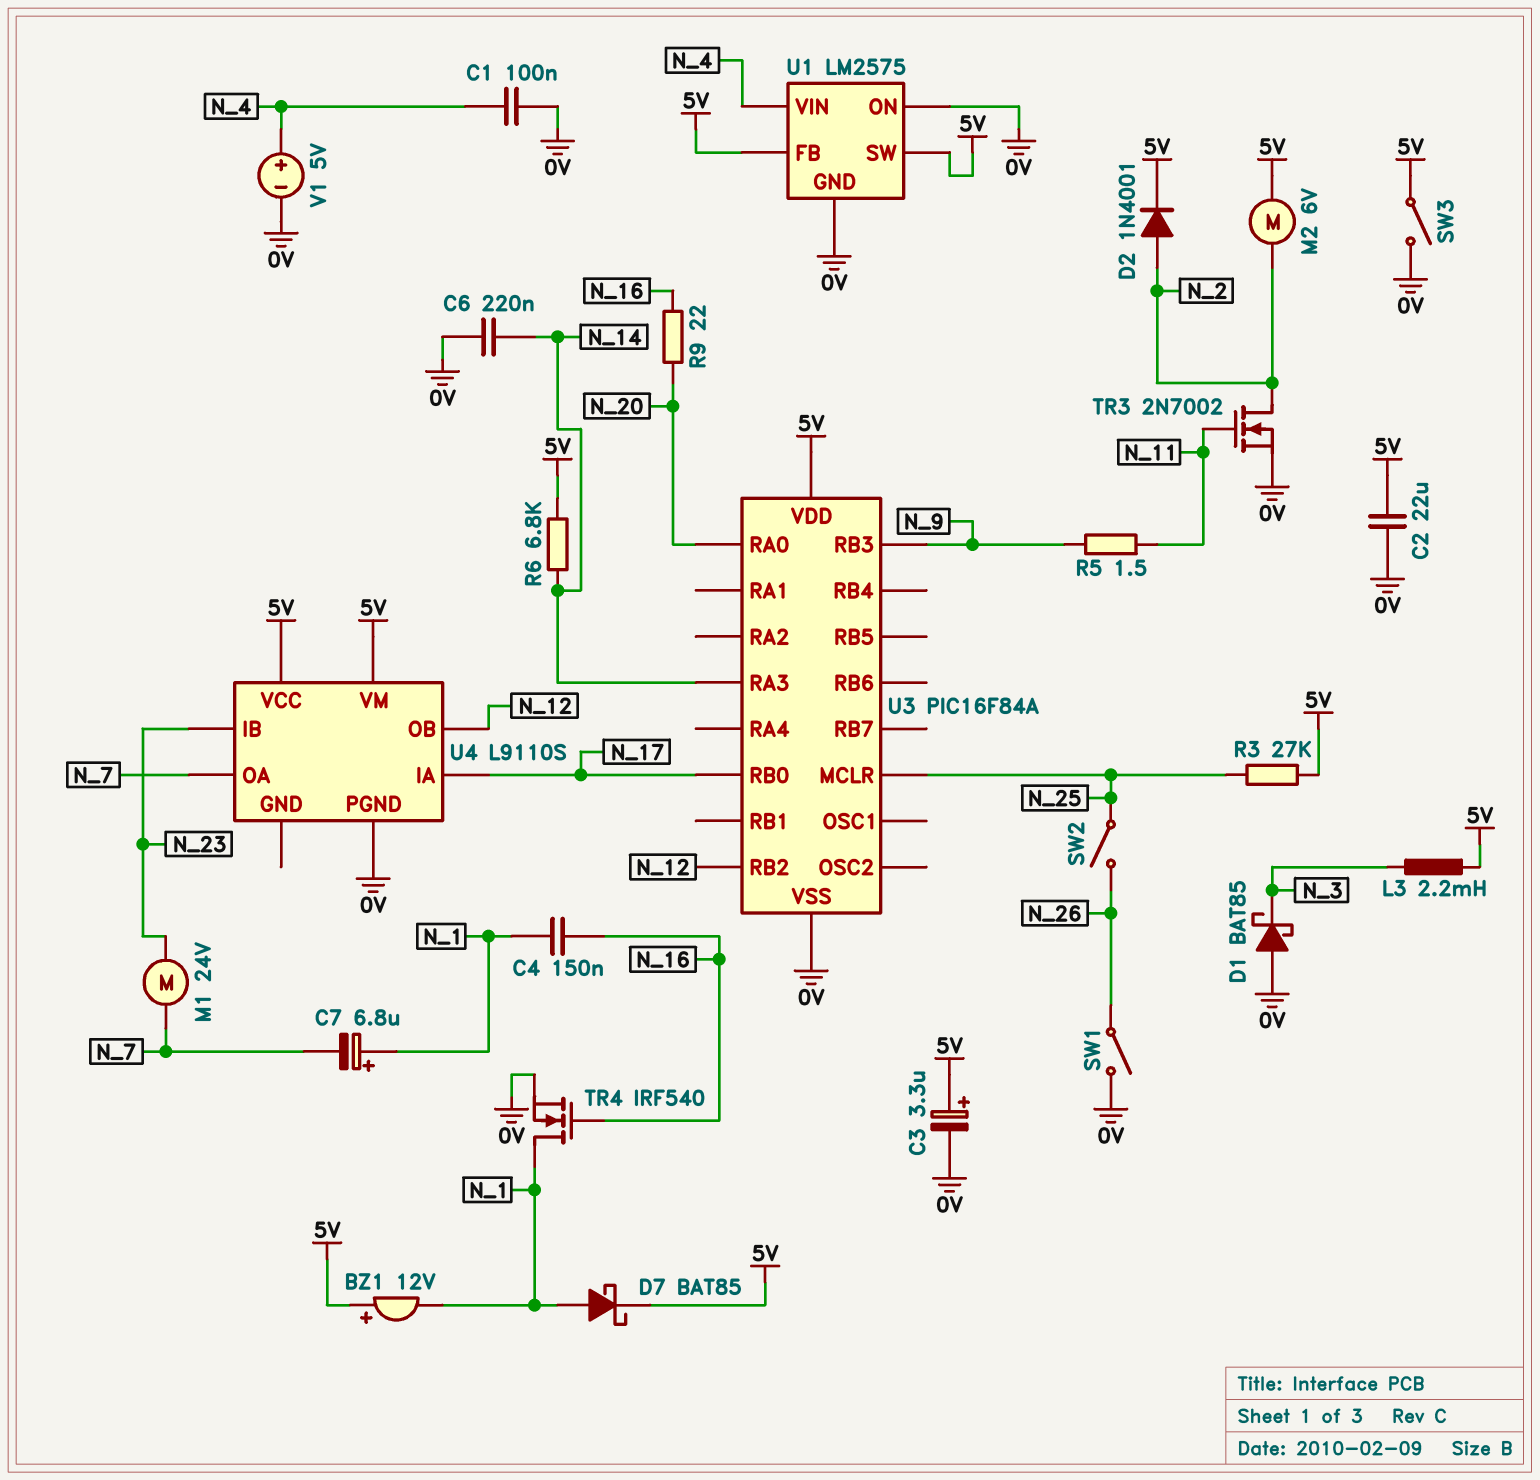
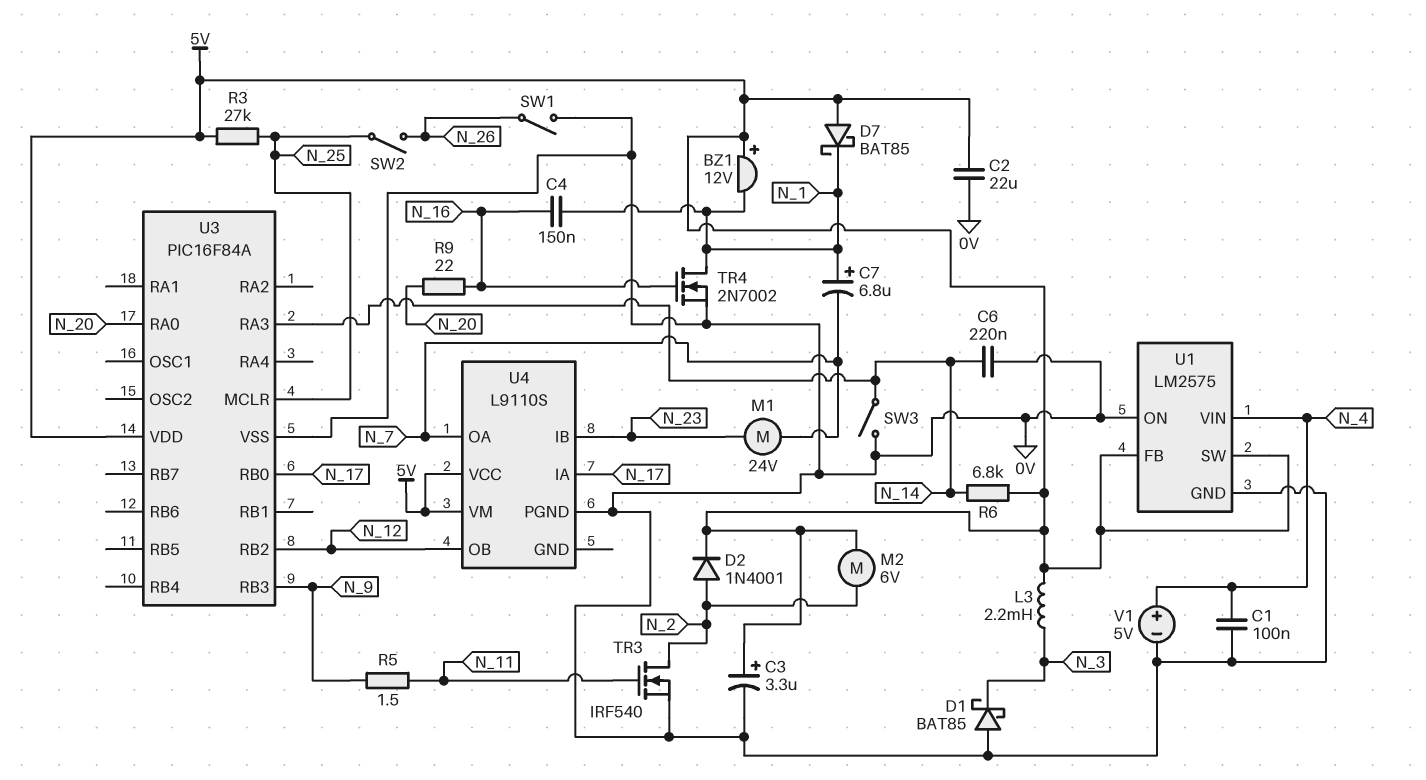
D7: schottky BAT85 (A N_1, K 5V) -> schottky BAT85 (A 5V, K N_1)
SW3: switch (0V, 5V) -> switch (0V, N_14)
TR3: NMOS 2N7002 (G N_11, D N_2, S 0V) -> NMOS IRF540 (G N_11, D N_2, S 0V)
TR4: NMOS IRF540 (G N_16, D N_1, S 0V) -> NMOS 2N7002 (G N_16, D N_1, S 0V)

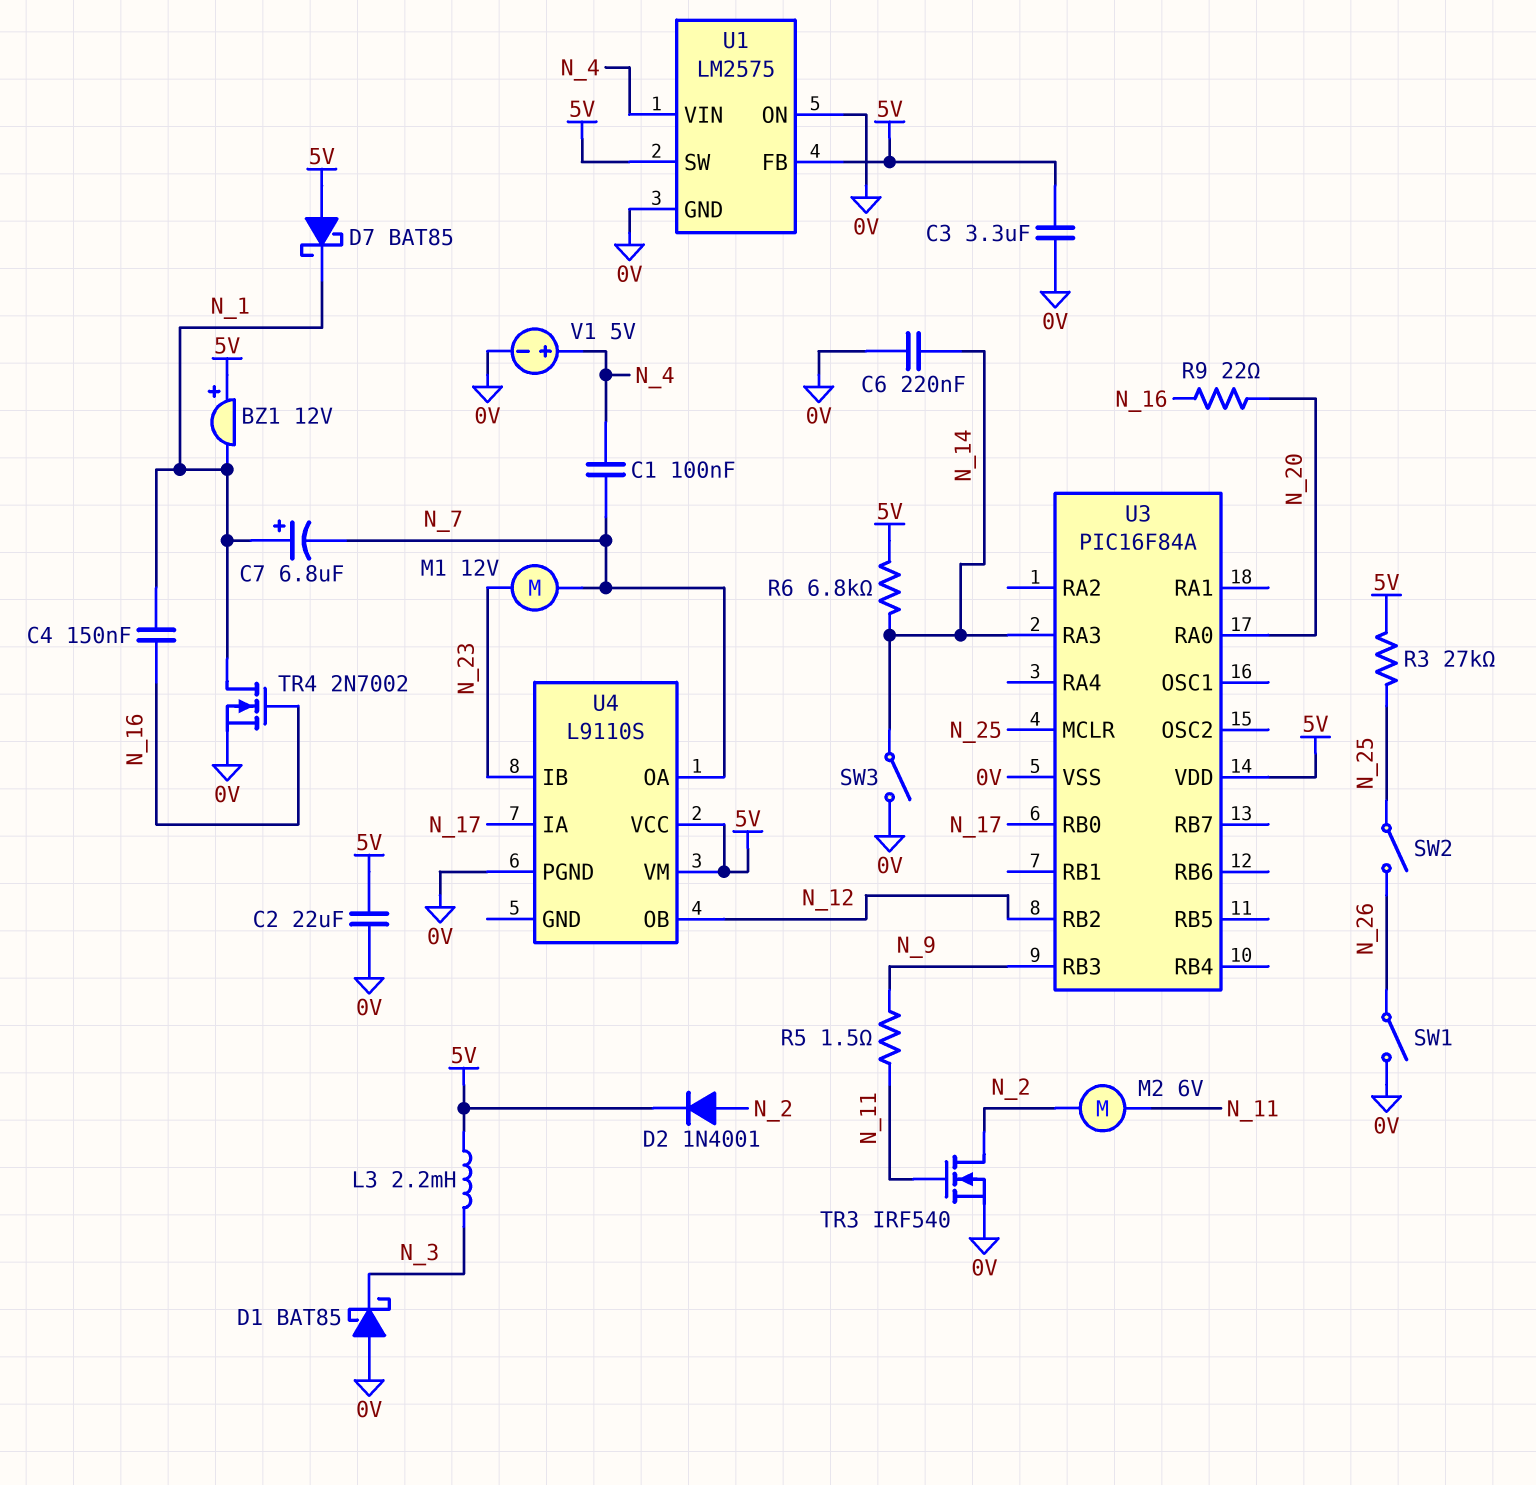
C1: 100nF (0V, N_4) -> 100nF (N_4, N_7)
C3: 3.3uF (plus 5V, minus 0V) -> 3.3uF (0V, 5V)
M1: motor 24V (N_7, N_23) -> motor 12V (N_7, N_23)
M2: motor 6V (5V, N_2) -> motor 6V (N_2, N_11)

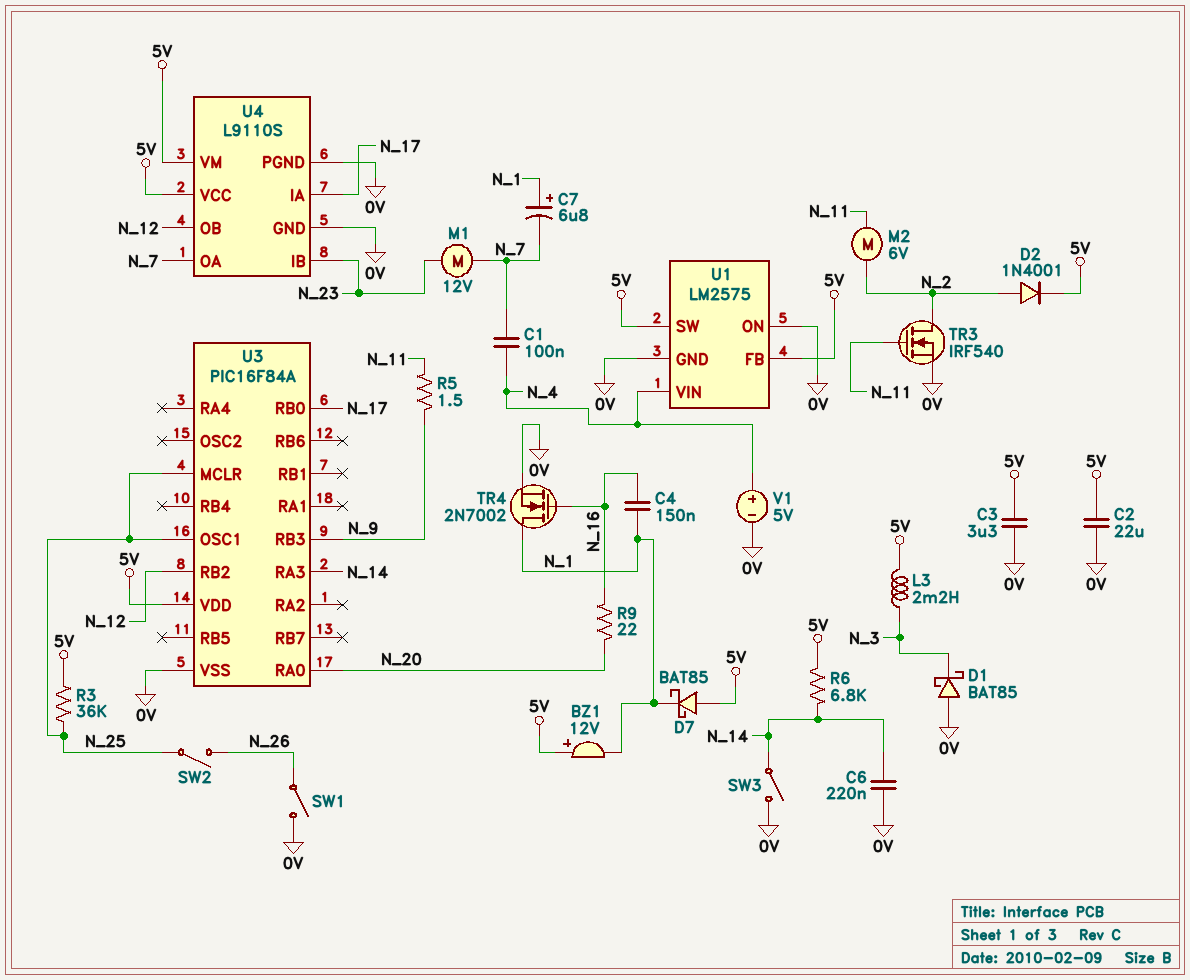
R3: 27k (5V, N_25) -> 36k (5V, N_25)
U3 pin OSC1: none -> N_25
U4 pin GND: none -> 0V

